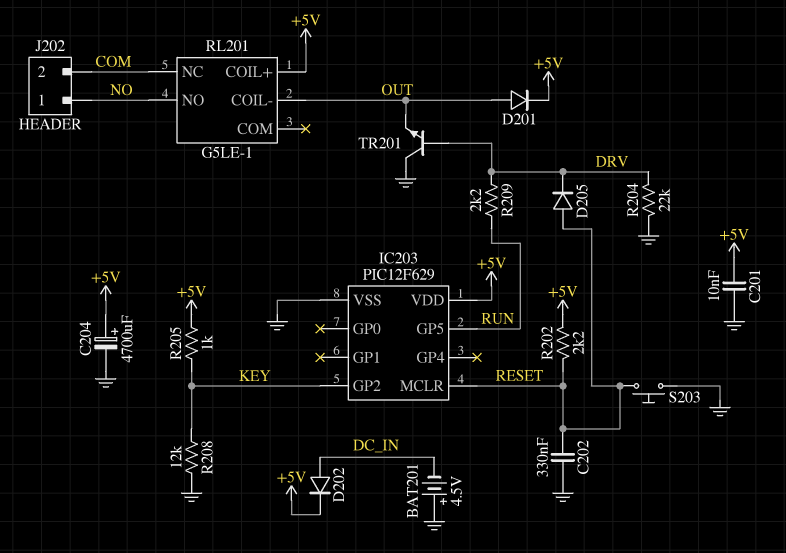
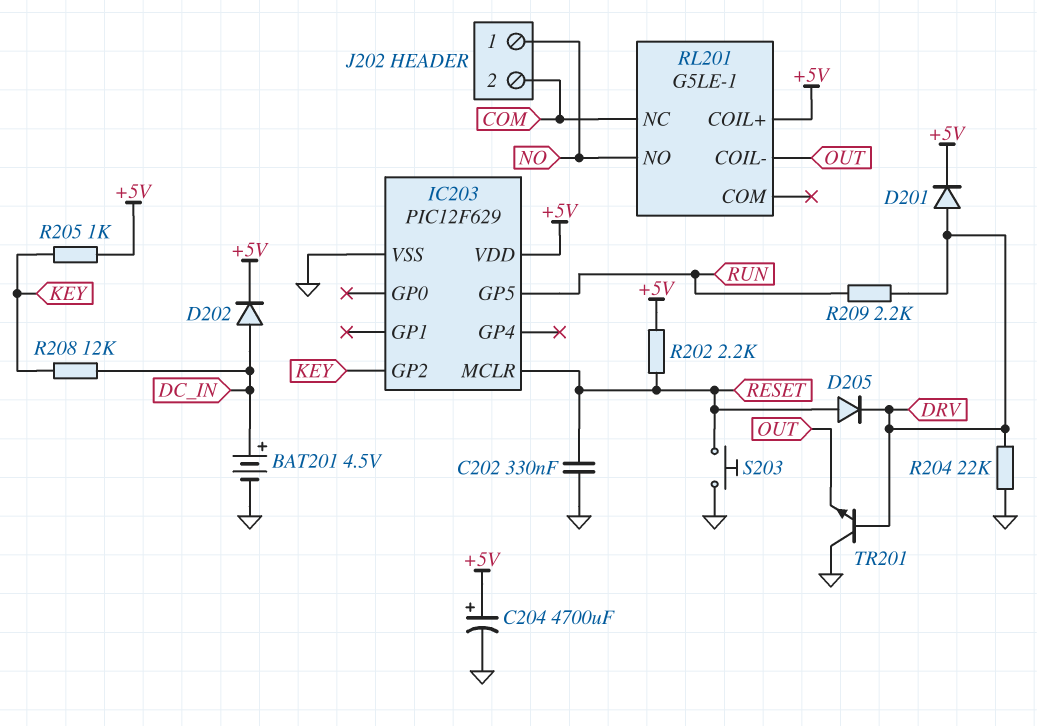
BAT201: 4.5V (plus GND, minus DC_IN) -> 4.5V (plus DC_IN, minus GND)
C201: 10nF (+5V, GND) -> none
D201: diode (A OUT, K +5V) -> diode (A DRV, K +5V)
R208: 12k (GND, KEY) -> 12k (DC_IN, KEY)

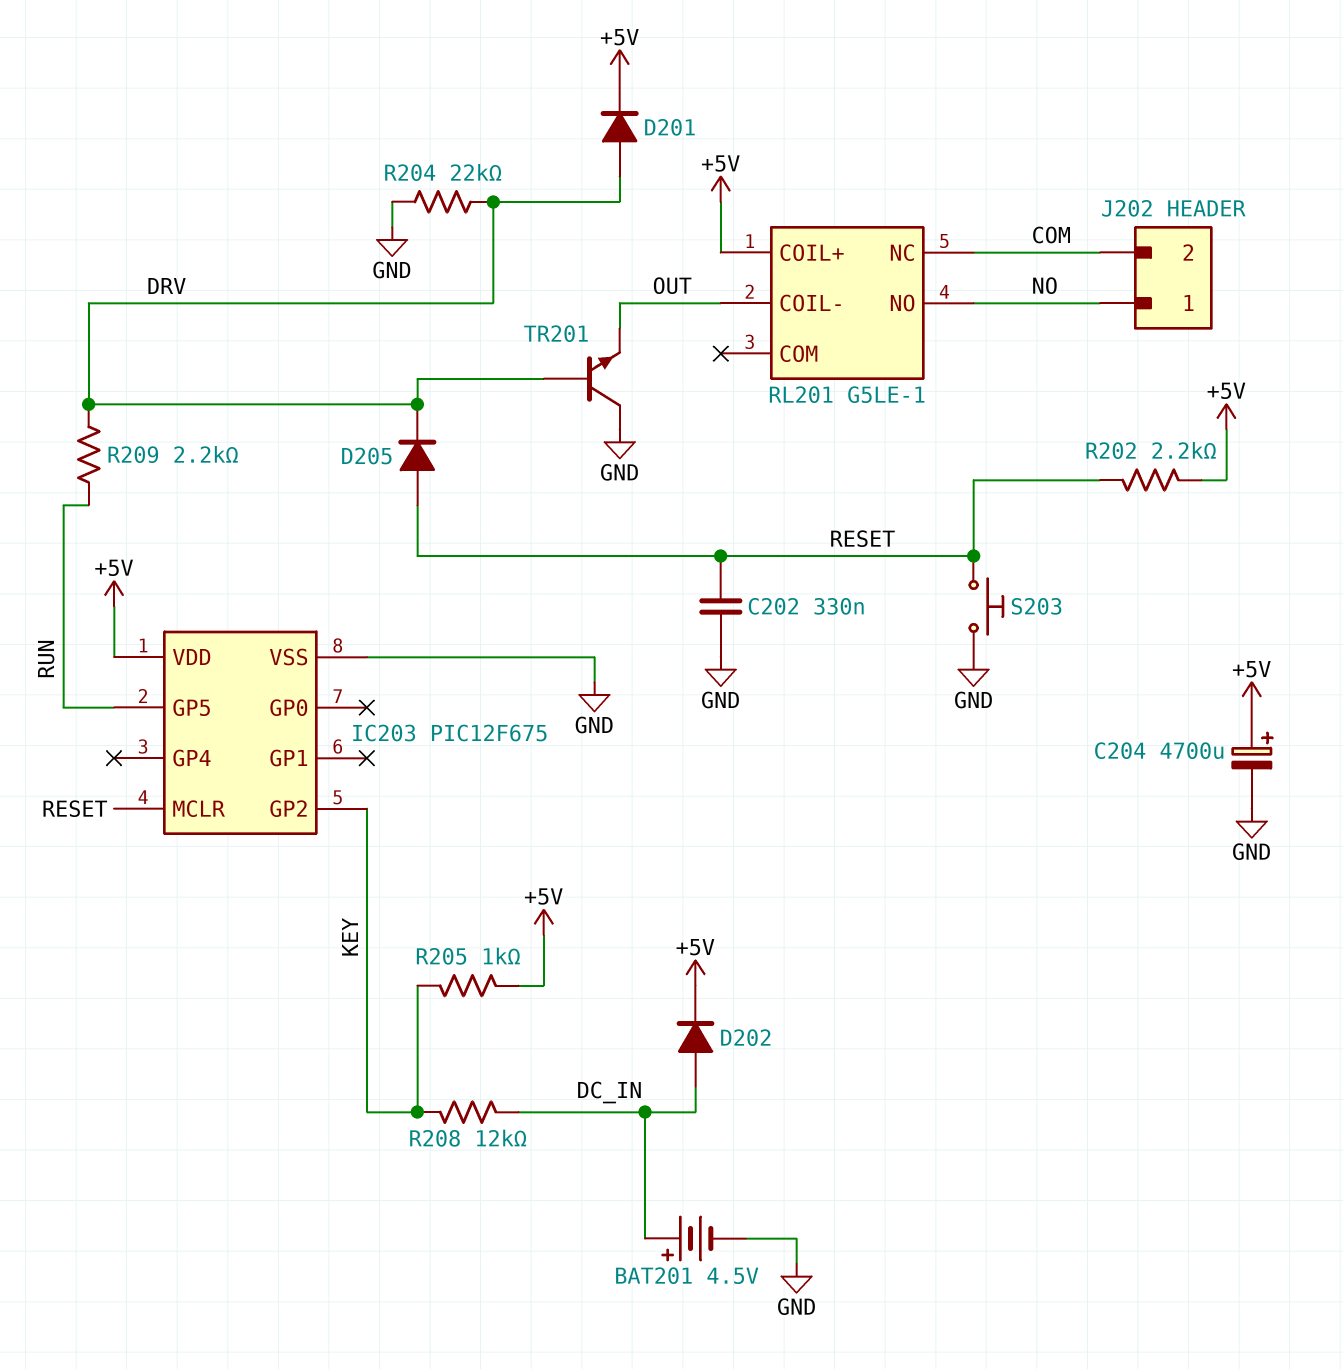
IC203: PIC12F629 -> PIC12F675

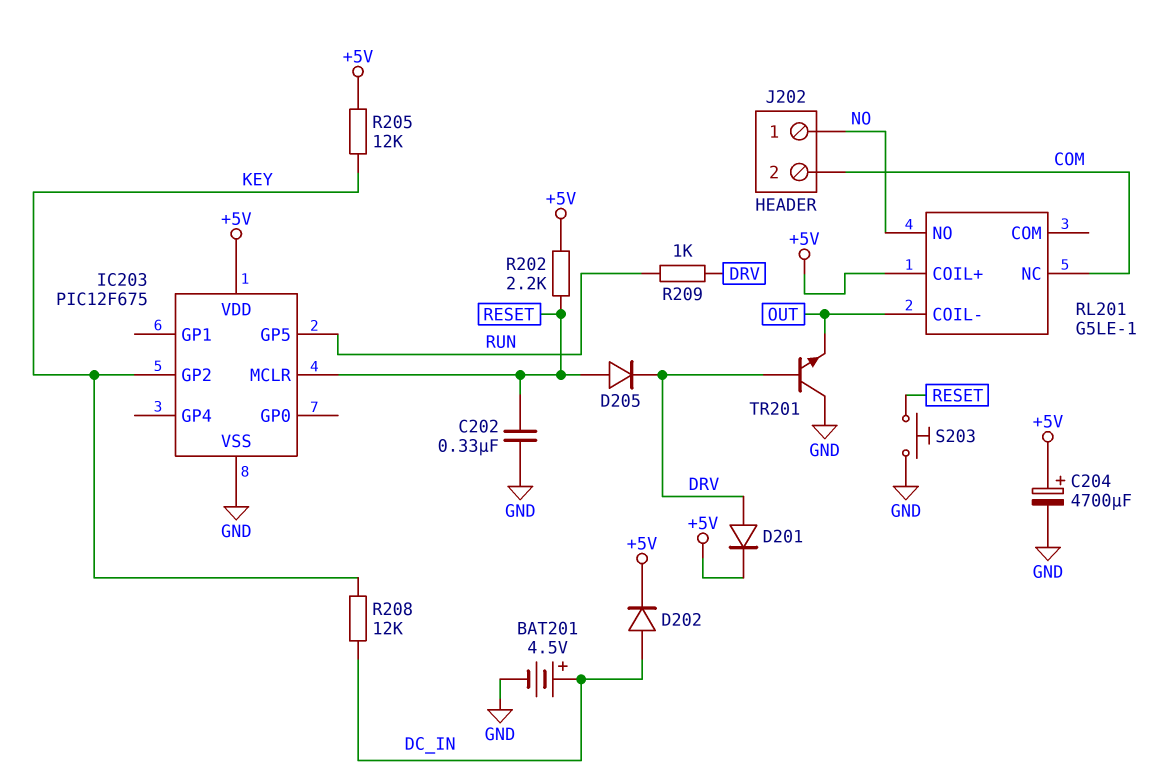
R204: 22k (DRV, GND) -> none
R205: 1k (+5V, KEY) -> 12k (+5V, KEY)
R209: 2.2k (DRV, RUN) -> 1k (DRV, RUN)

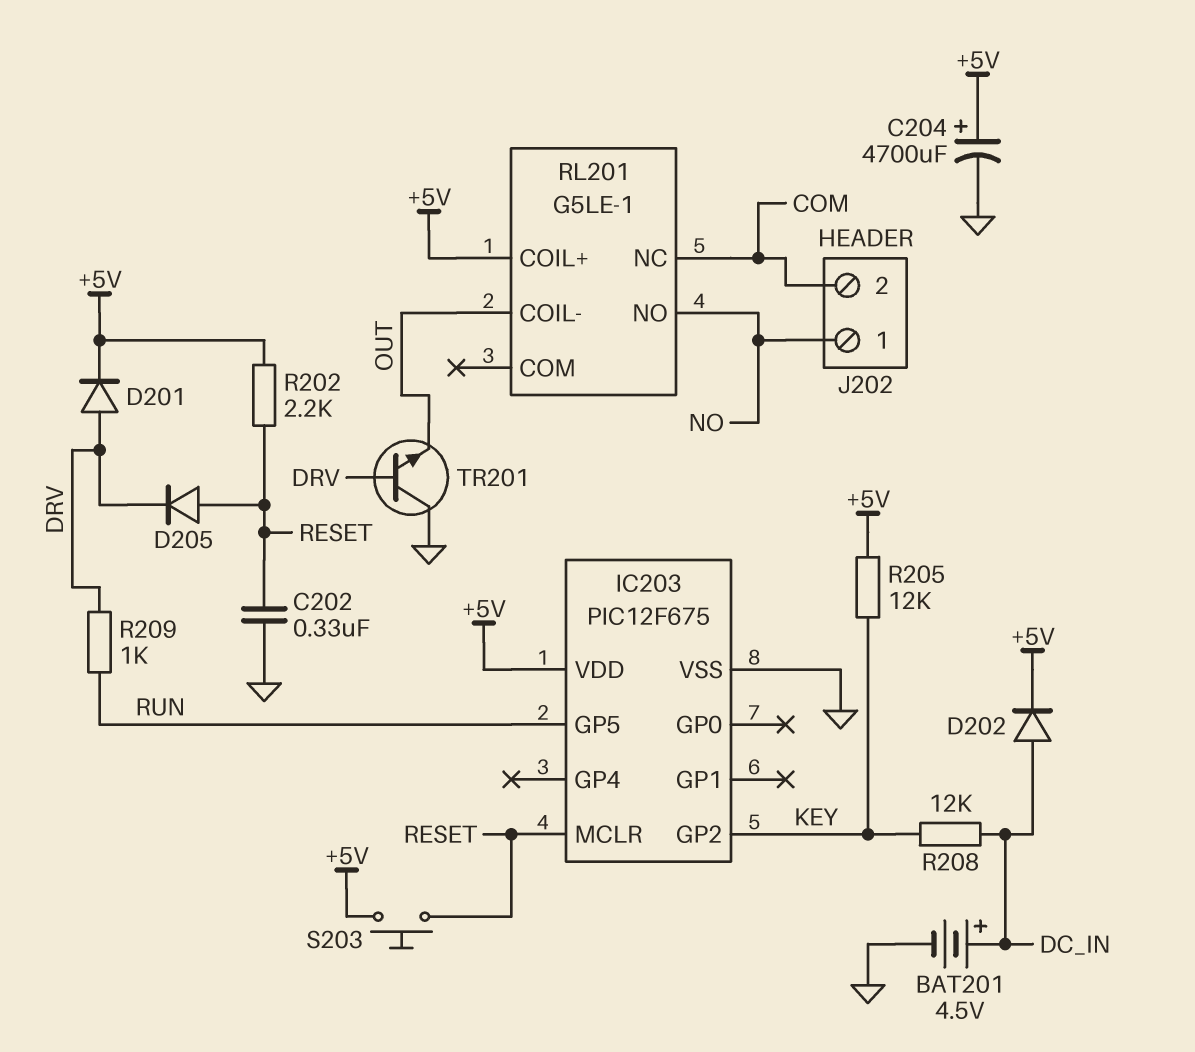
S203: button (GND, RESET) -> button (+5V, RESET)

